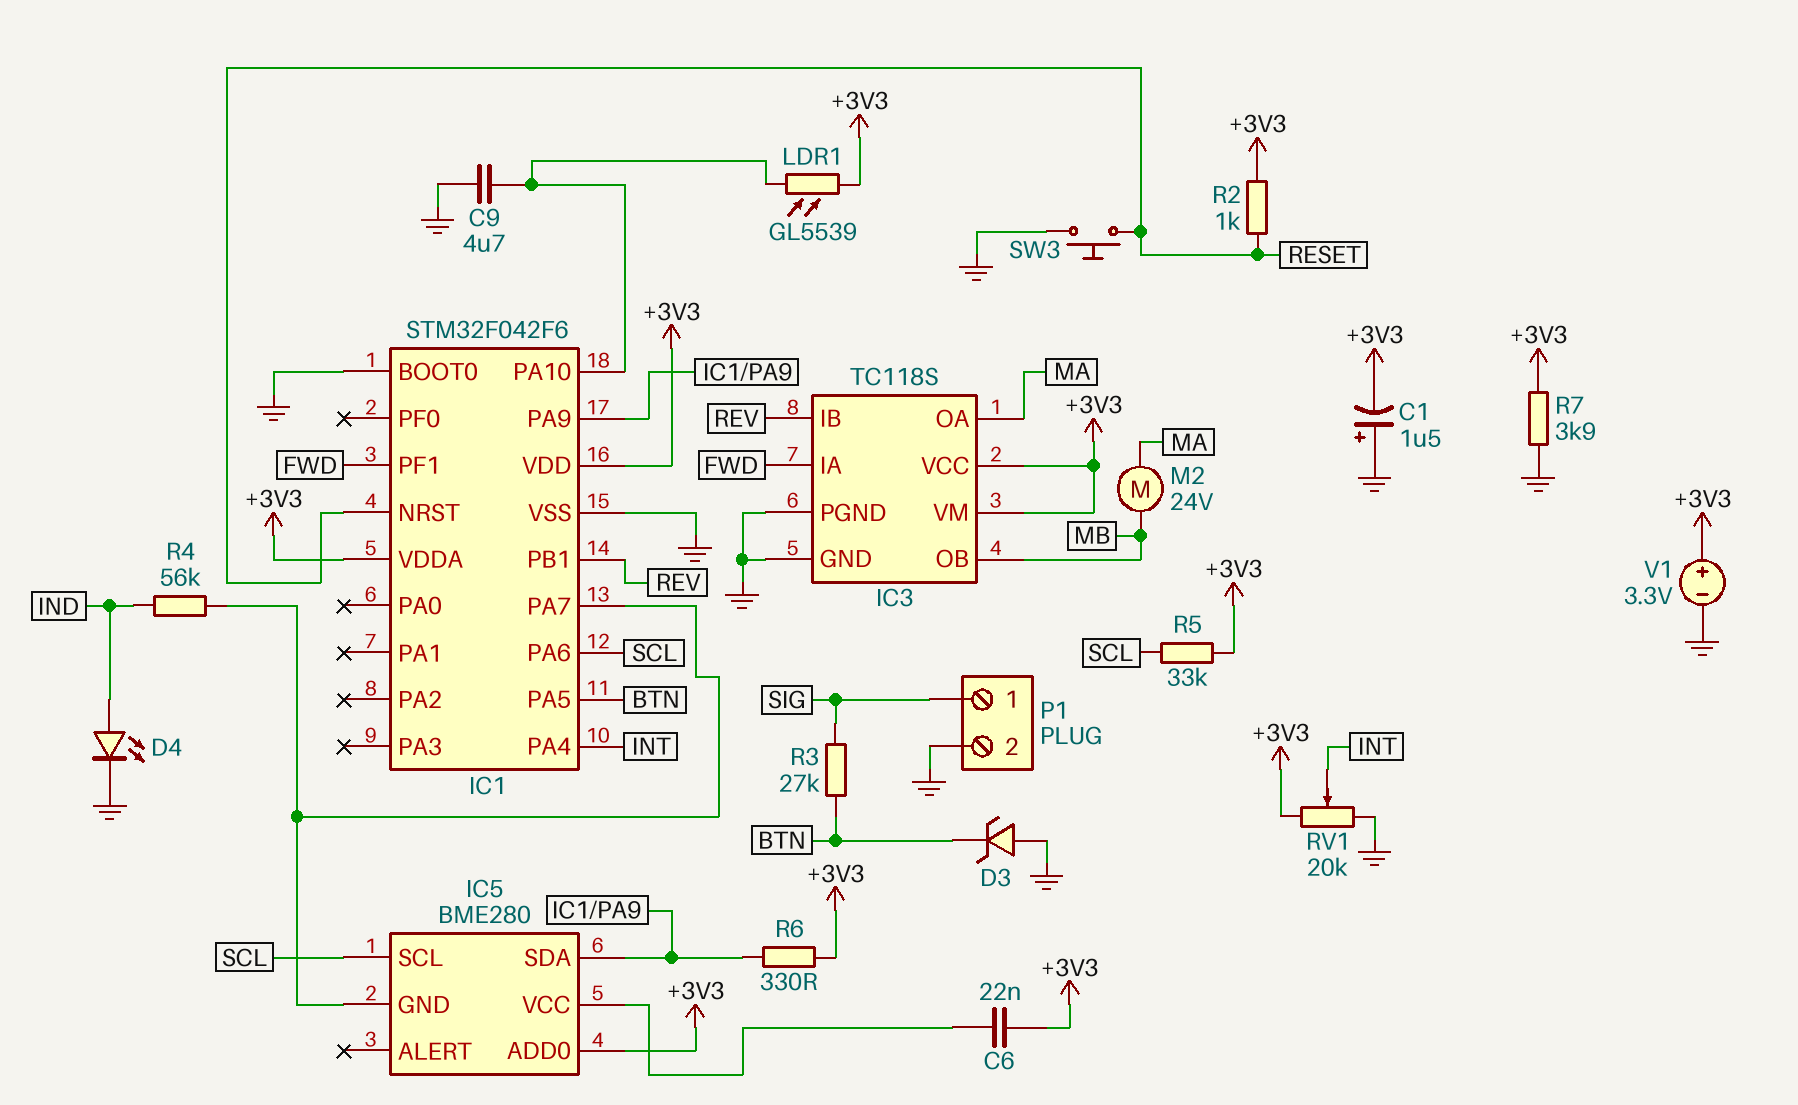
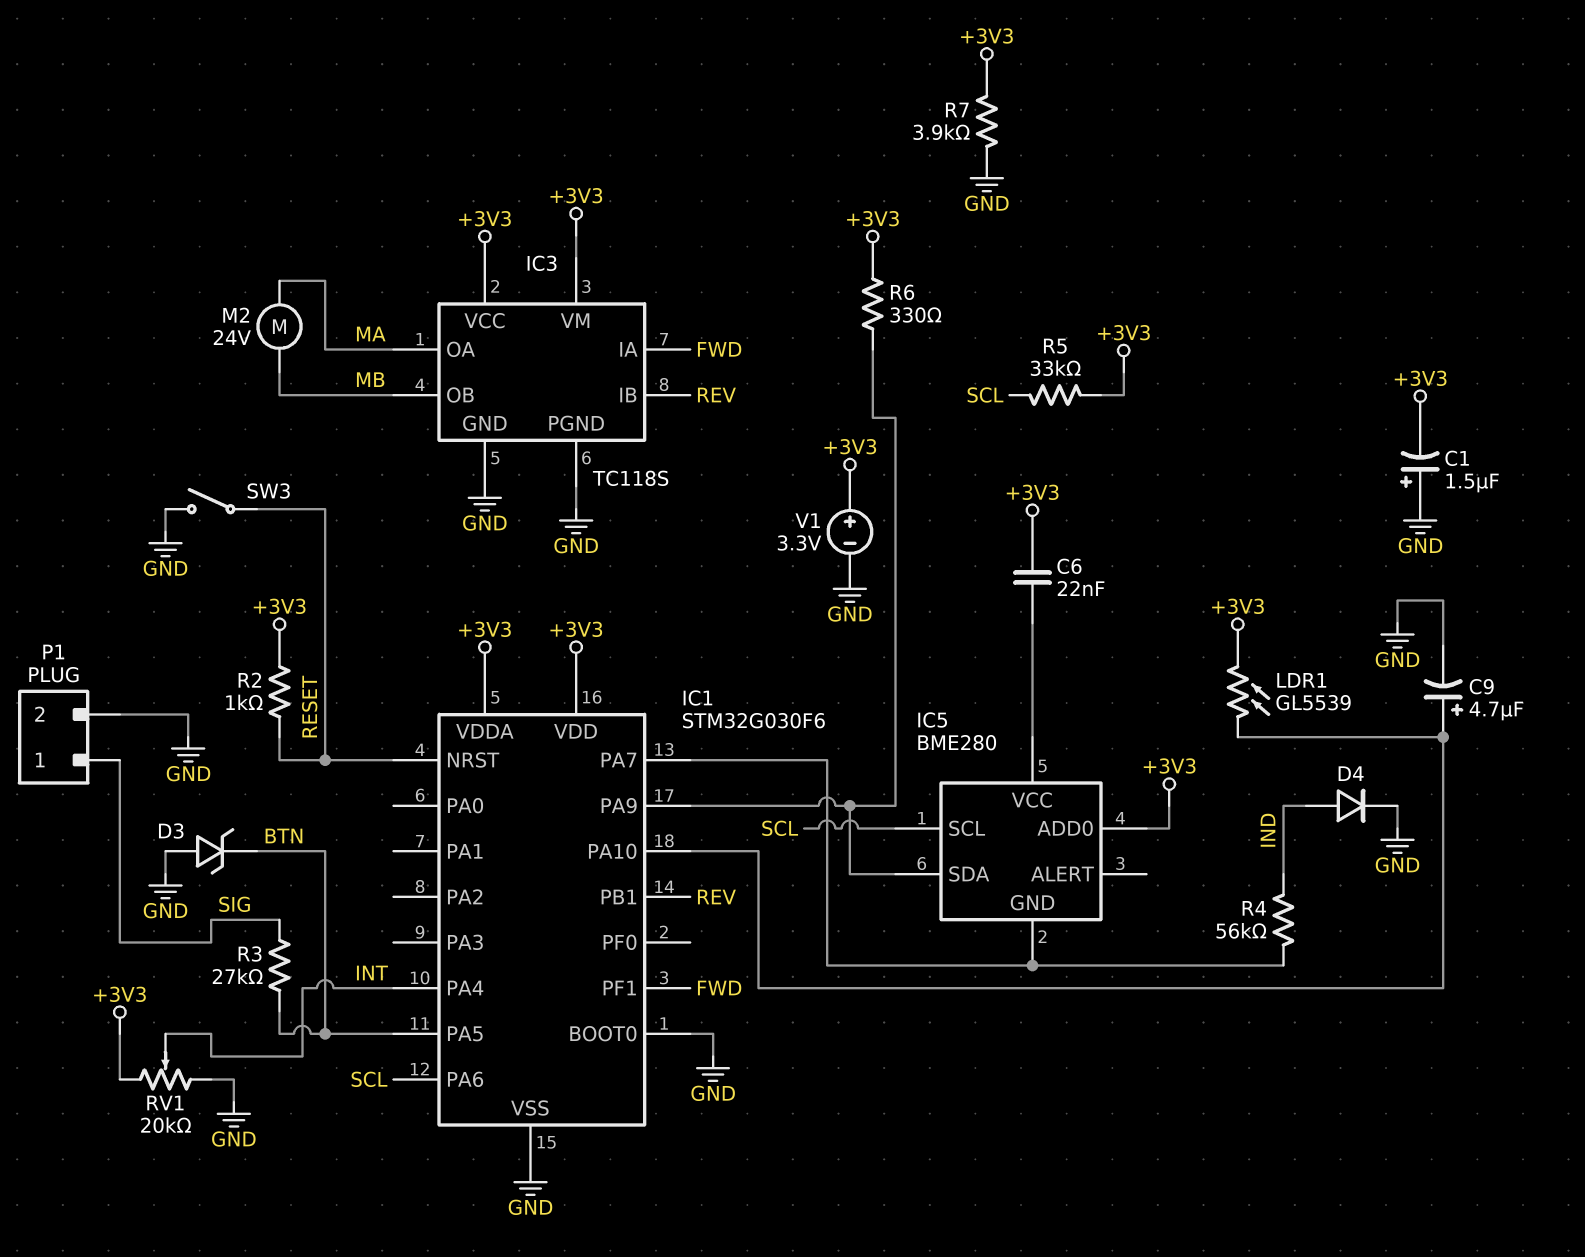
C9: 4.7uF (GND, IC1/PA10) -> 4.7uF (plus IC1/PA10, minus GND)
D4: LED (A IND, K GND) -> diode (A IND, K GND)
IC1: STM32F042F6 -> STM32G030F6
SW3: button (GND, RESET) -> switch (GND, RESET)

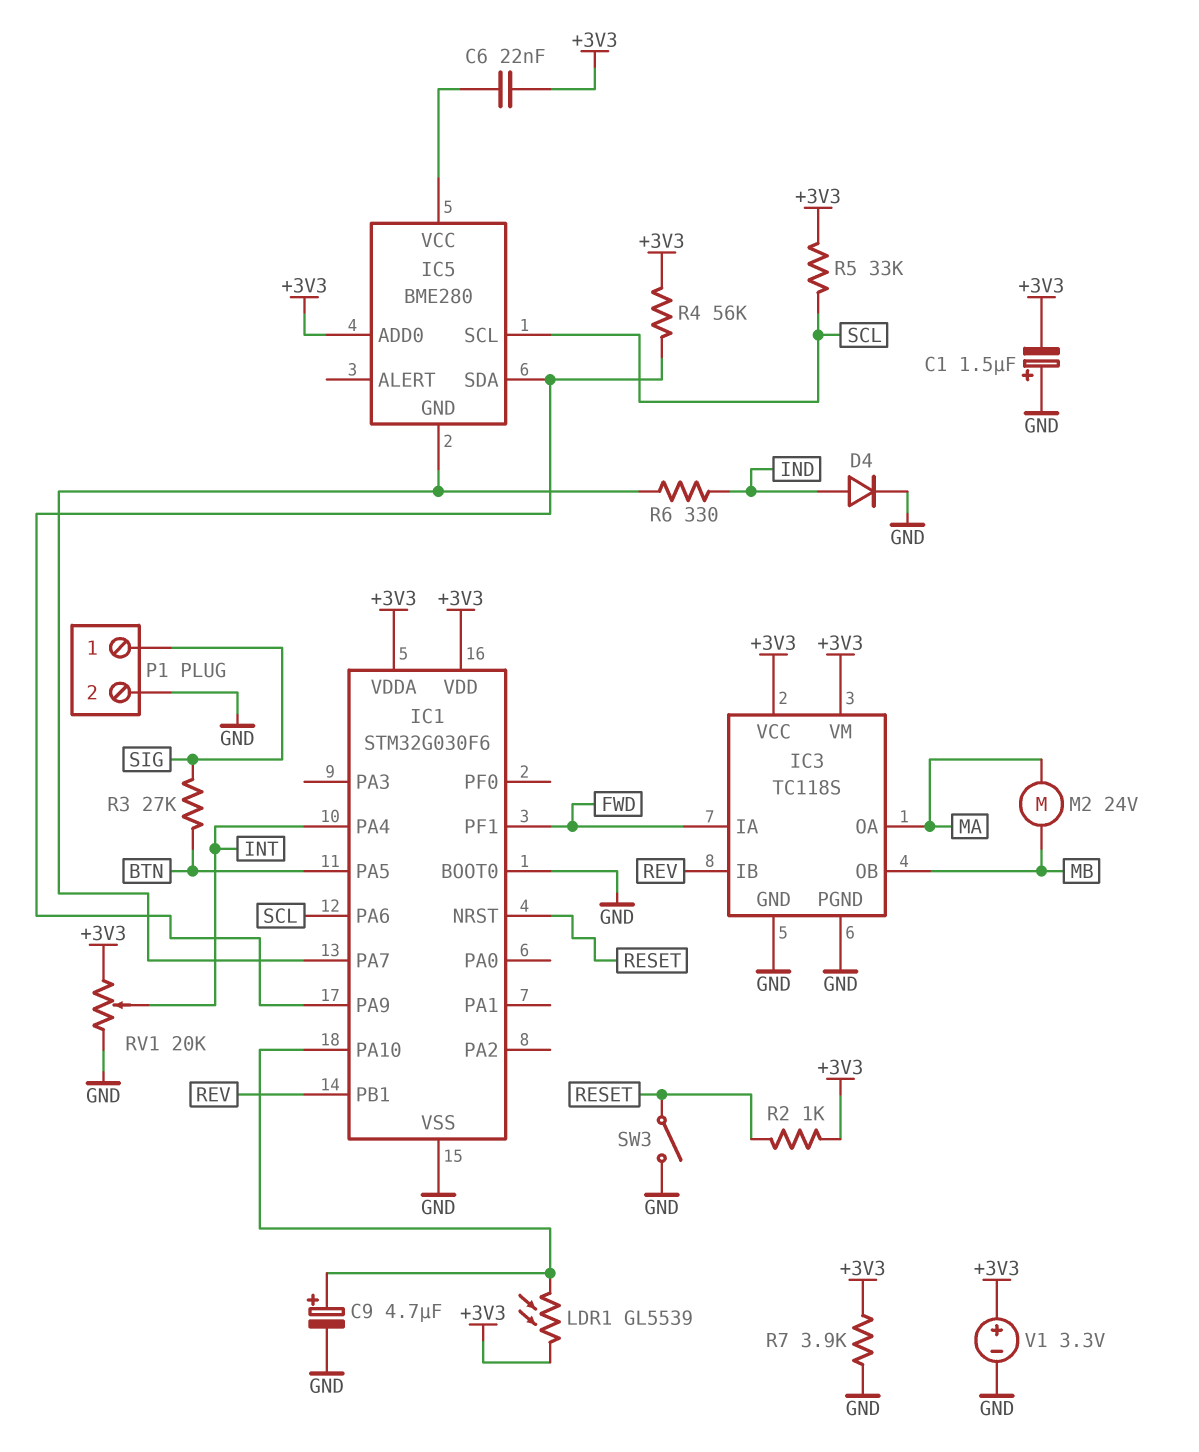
D3: zener (A GND, K BTN) -> none
R4: 56k (IC1/PA7, IND) -> 56k (+3V3, IC1/PA9)
R6: 330 (+3V3, IC1/PA9) -> 330 (IC1/PA7, IND)

